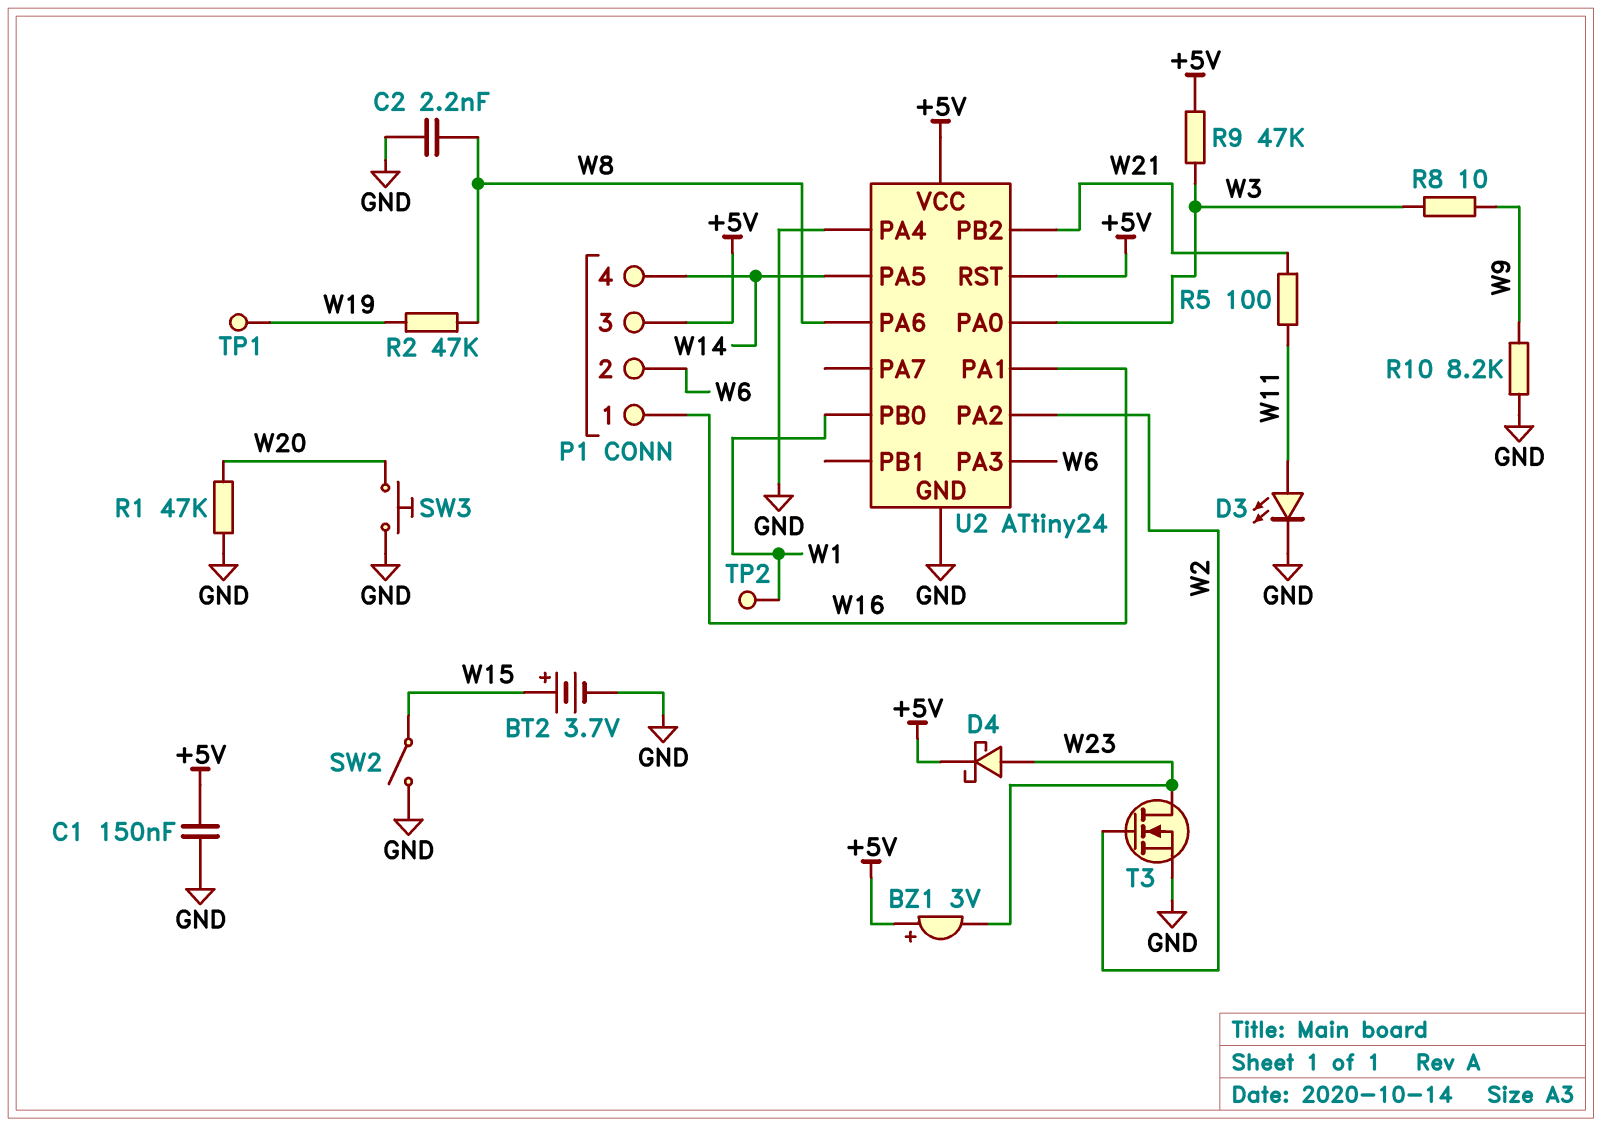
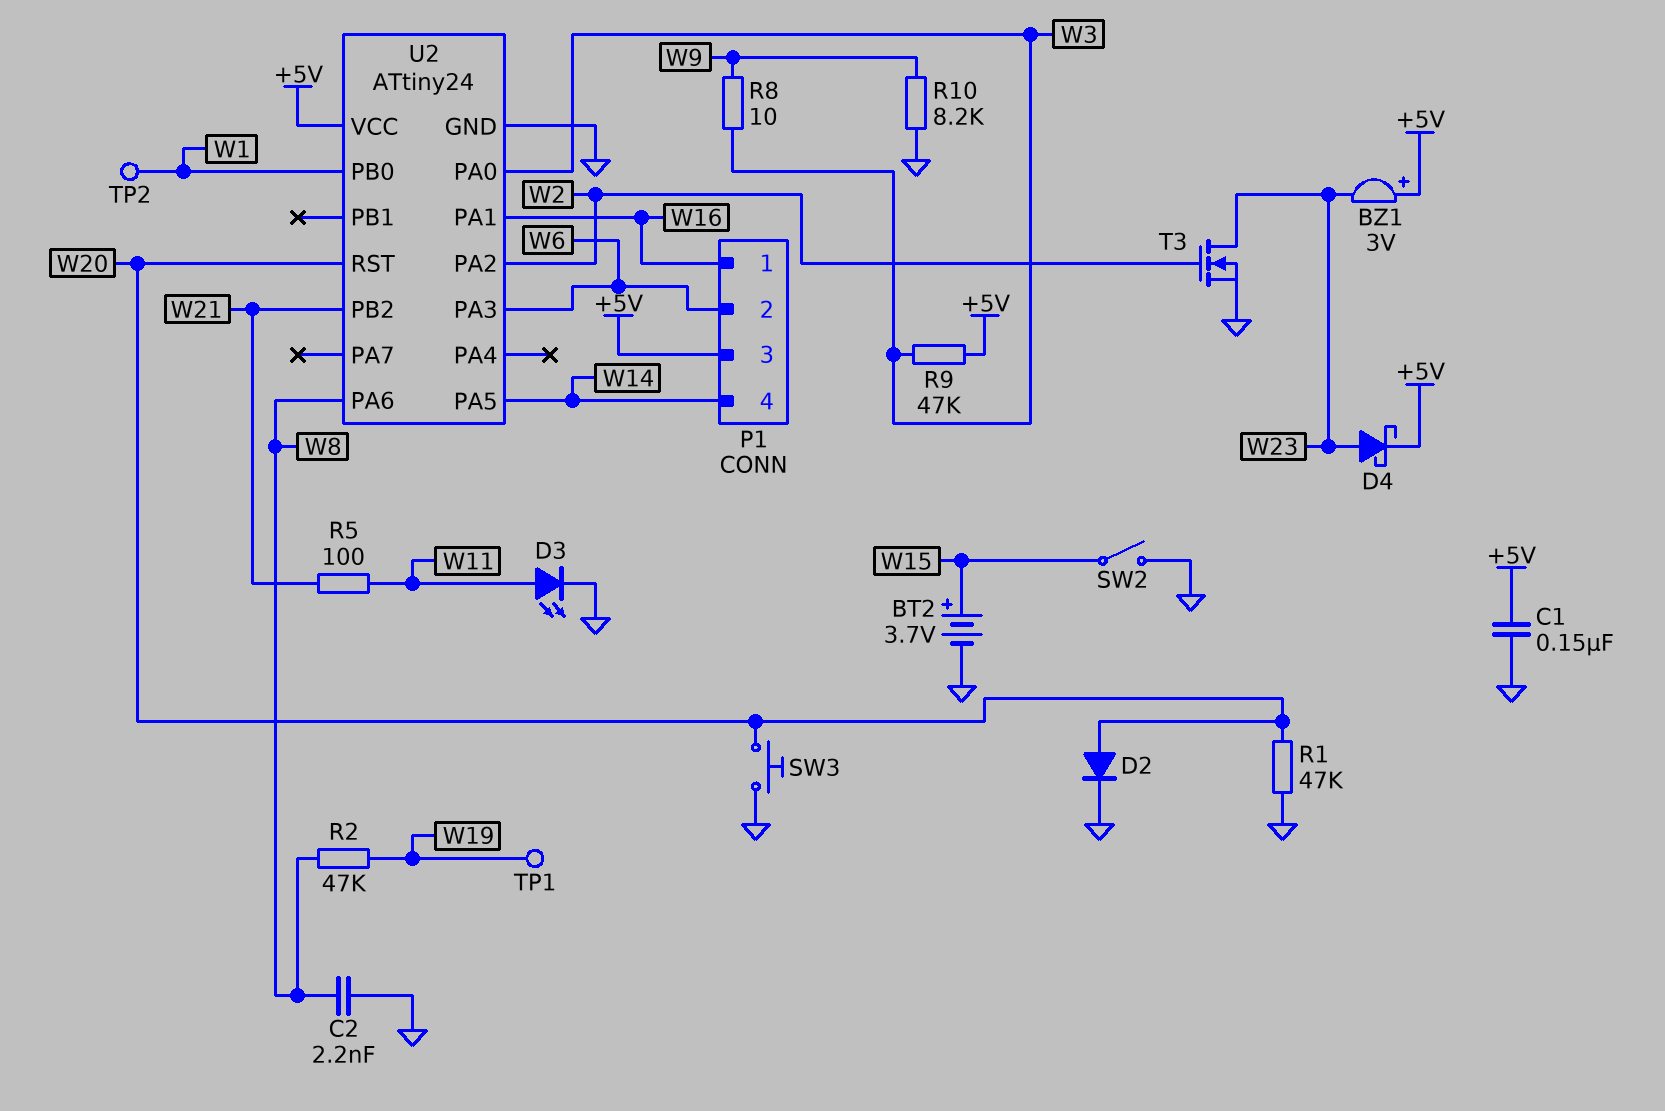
D2: none -> diode (A W20, K GND)
U2 pin PA4: GND -> none
U2 pin RST: +5V -> W20

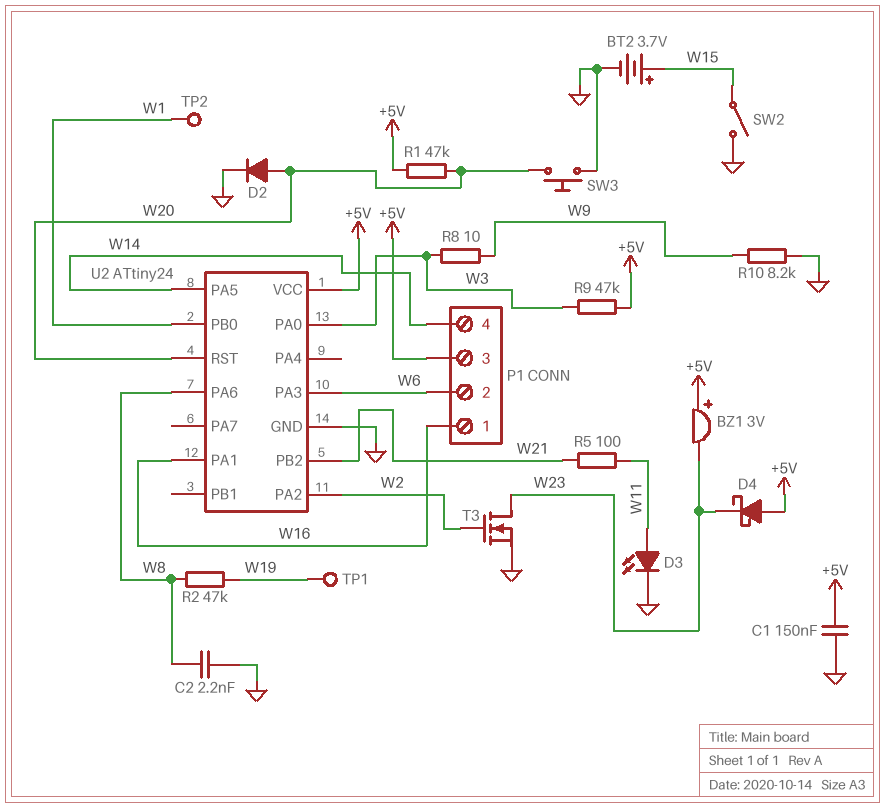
D4: schottky (A W23, K +5V) -> schottky (A +5V, K W23)
R1: 47k (GND, W20) -> 47k (+5V, W20)

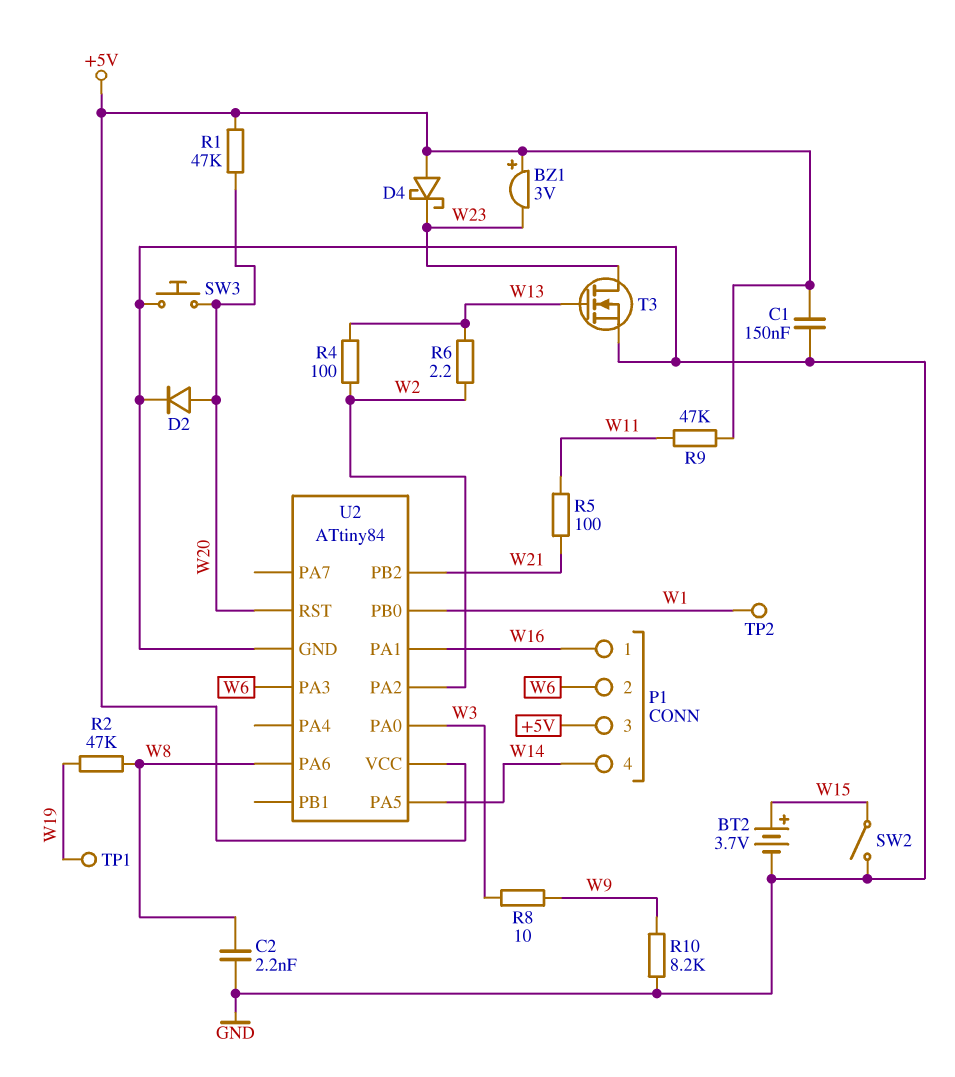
D3: LED (A W11, K GND) -> none
R4: none -> 100 (W2, W13)
R6: none -> 2.2 (W2, W13)
R9: 47k (+5V, W3) -> 47k (+5V, W11)
T3: NMOS (G W2, D W23, S GND) -> NMOS (G W13, D W23, S GND)
U2: ATtiny24 -> ATtiny84

